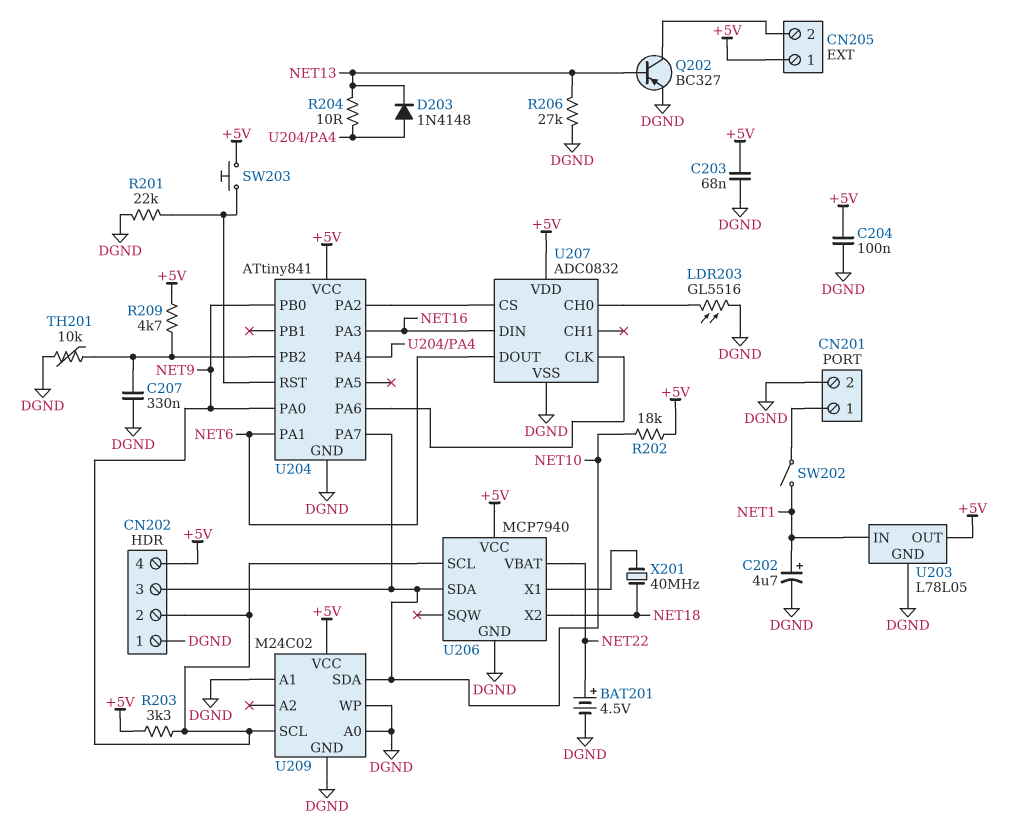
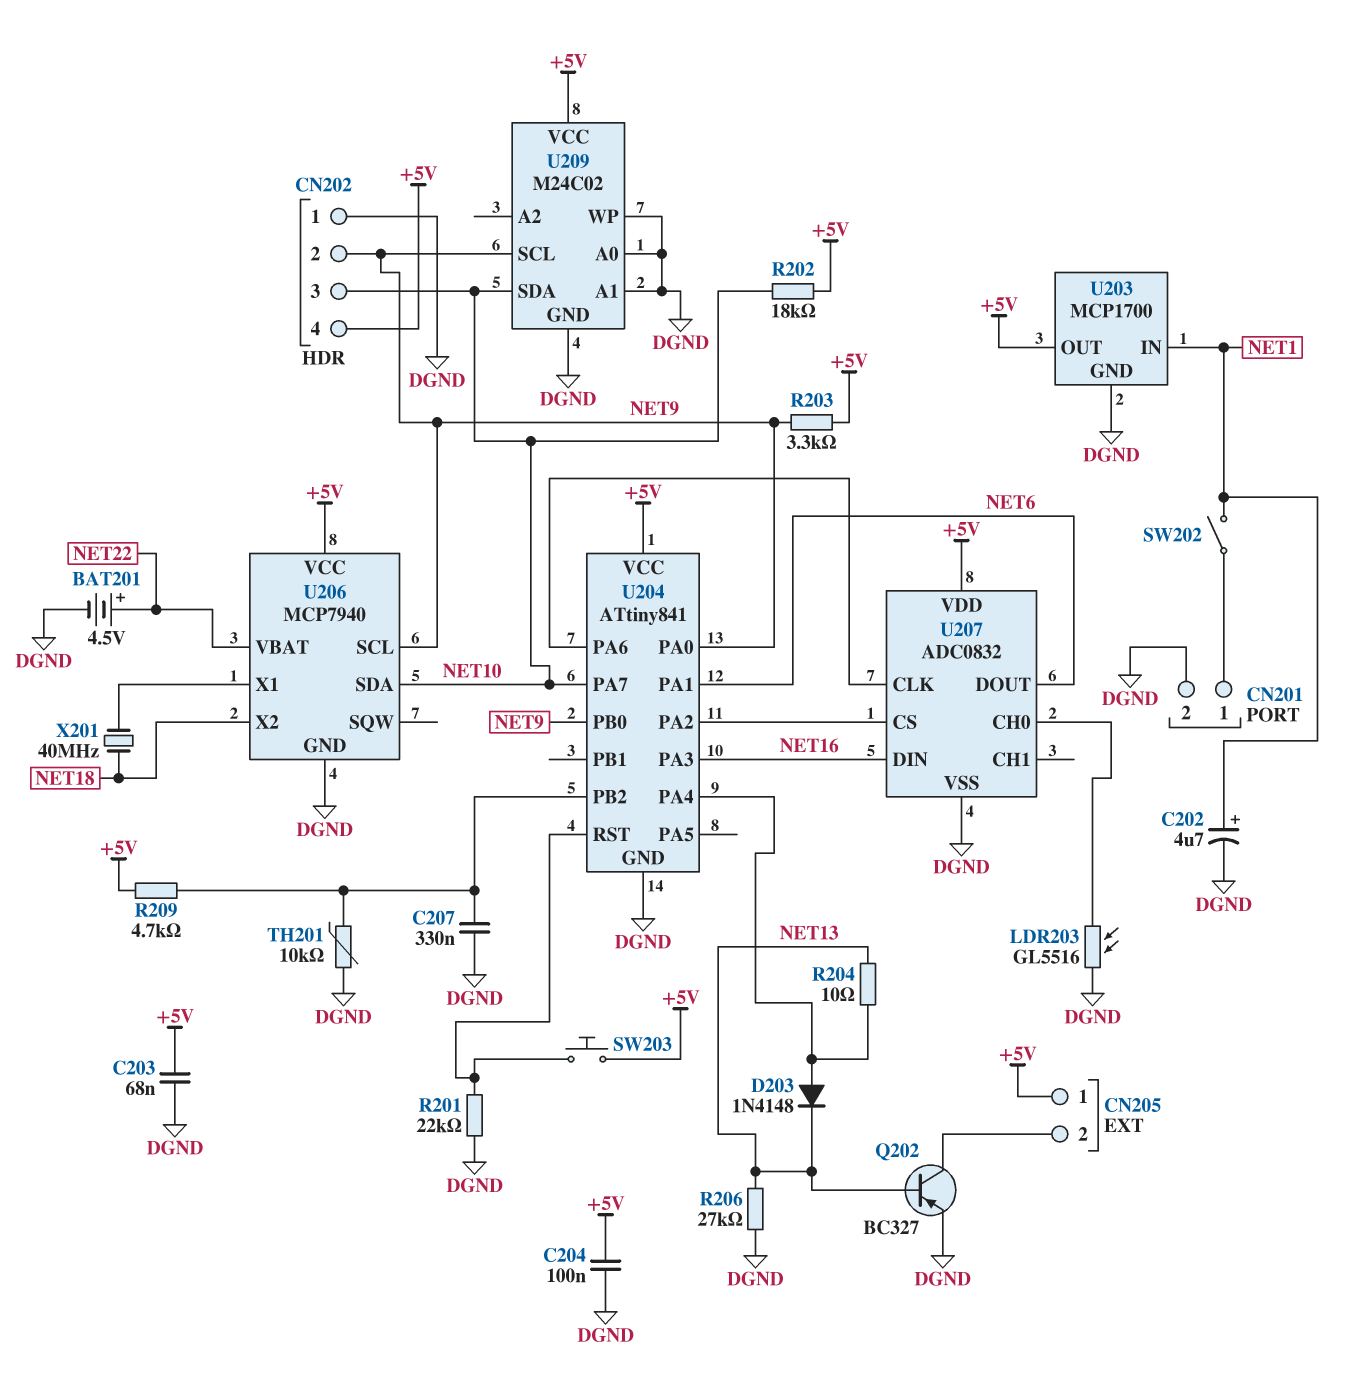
U203: L78L05 -> MCP1700

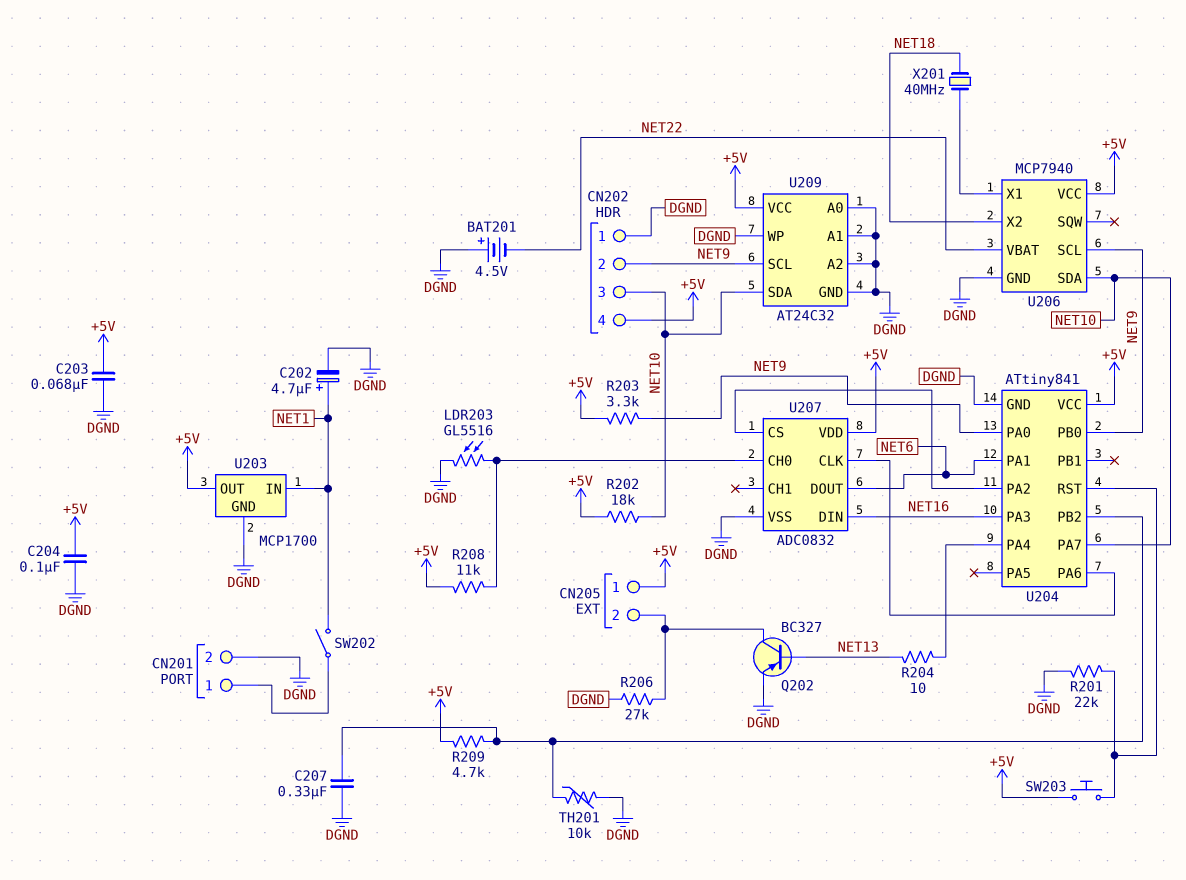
BAT201: 4.5V (plus NET22, minus DGND) -> 4.5V (plus DGND, minus NET22)
D203: diode 1N4148 (A U204/PA4, K NET13) -> none
R206: 27k (DGND, NET13) -> 27k (CN205/2, DGND)
R208: none -> 11k (+5V, U207/CH0)
U209: M24C02 -> AT24C32
U209 pin A2: none -> DGND

